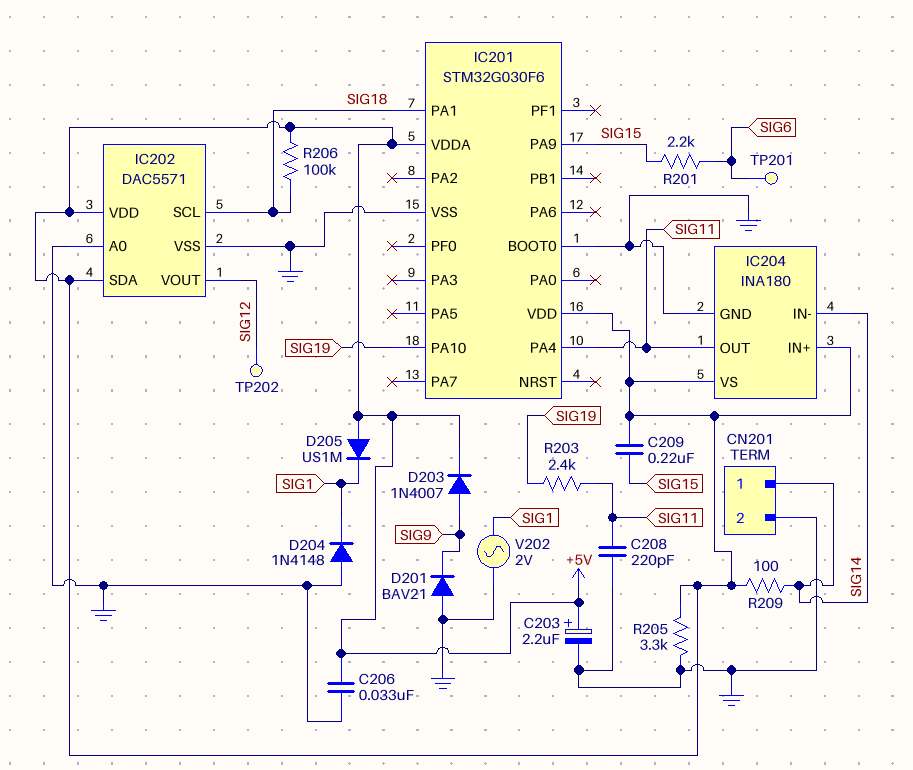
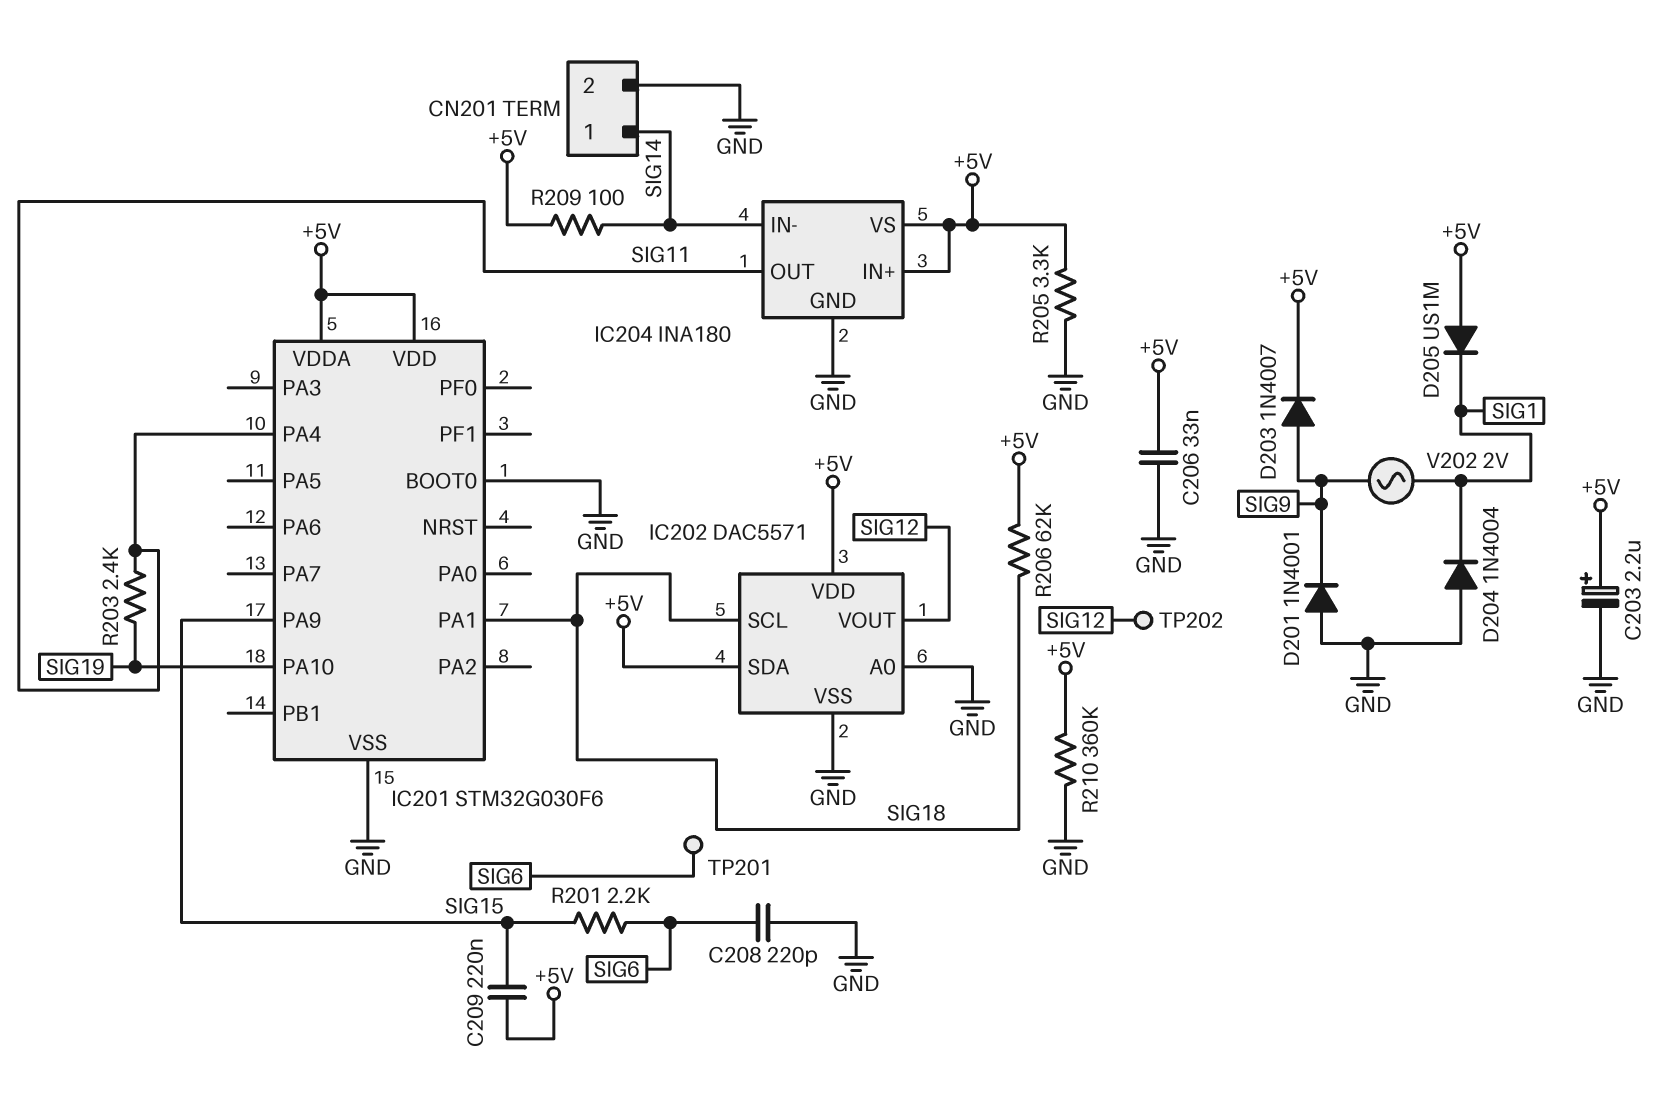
C208: 220pF (GND, SIG11) -> 220pF (GND, SIG6)
D201: diode BAV21 (A GND, K SIG9) -> diode 1N4001 (A GND, K SIG9)
D204: diode 1N4148 (A GND, K SIG1) -> diode 1N4004 (A GND, K SIG1)
R206: 100k (+5V, SIG18) -> 62k (+5V, SIG18)
R210: none -> 360k (+5V, GND)
V202: AC 2V (GND, SIG1) -> AC 2V (SIG1, SIG9)

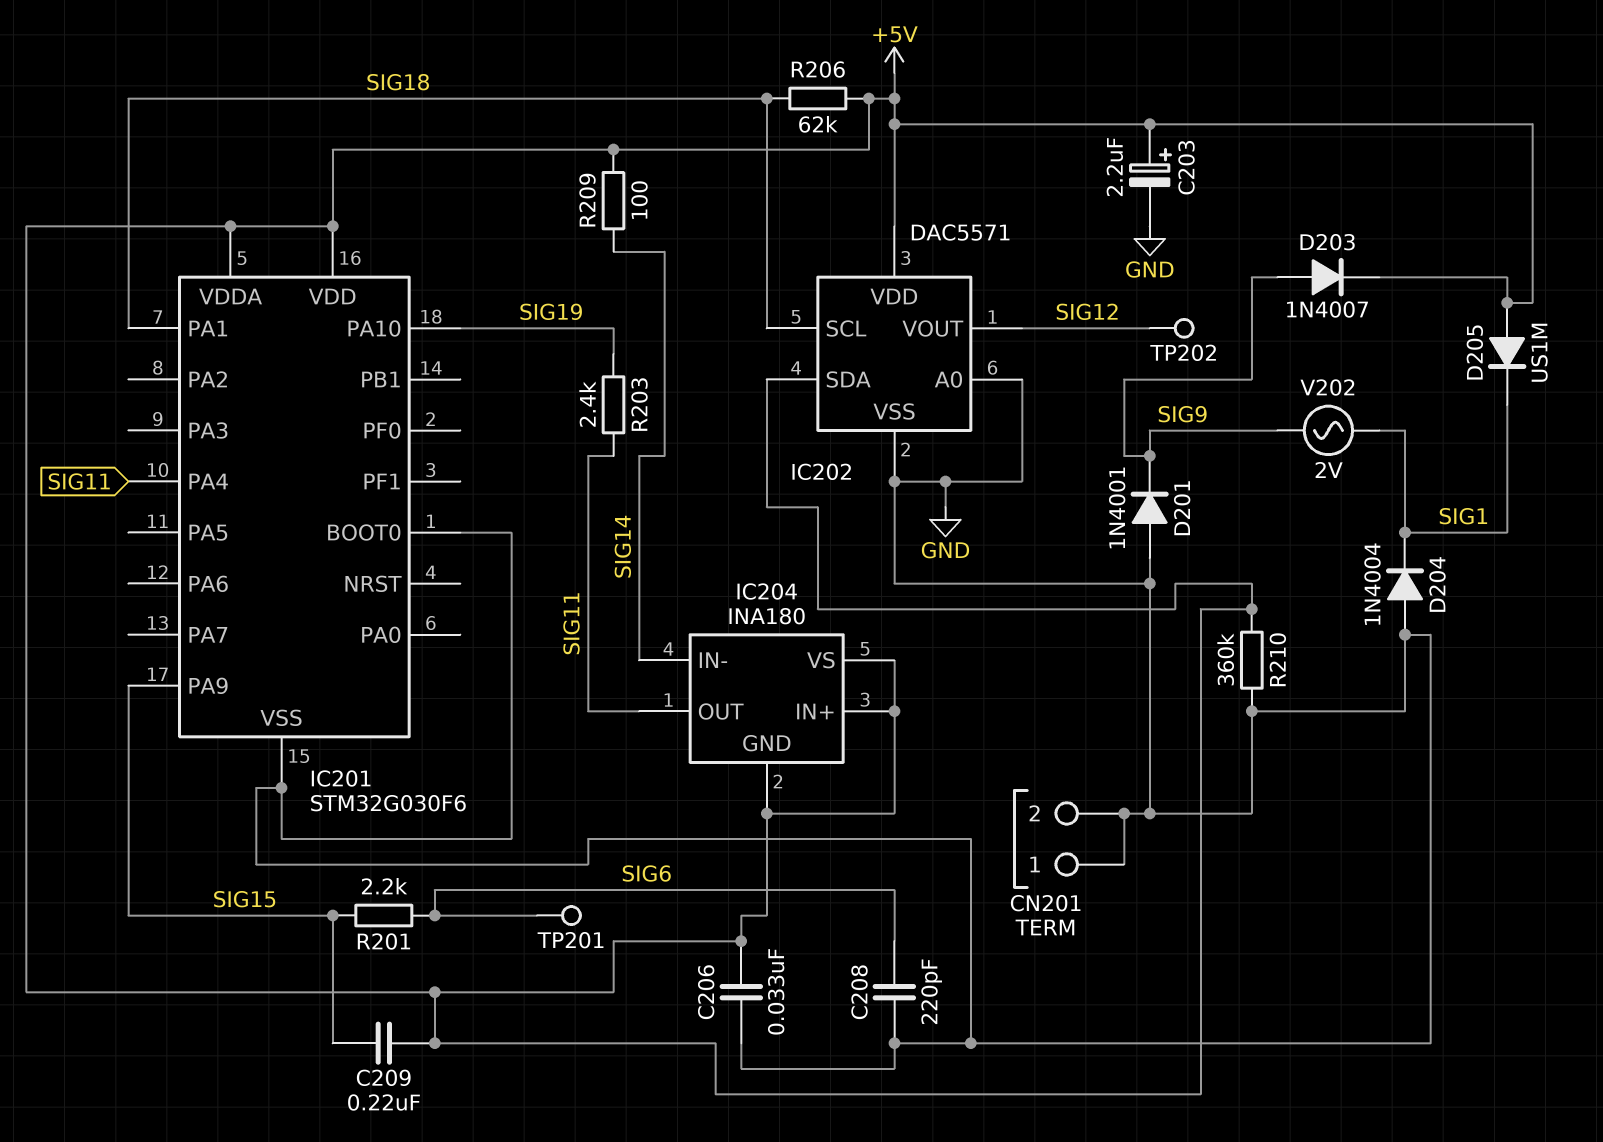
CN201 pin 1: SIG14 -> GND
IC204 pin GND: GND -> +5V
R205: 3.3k (+5V, GND) -> none

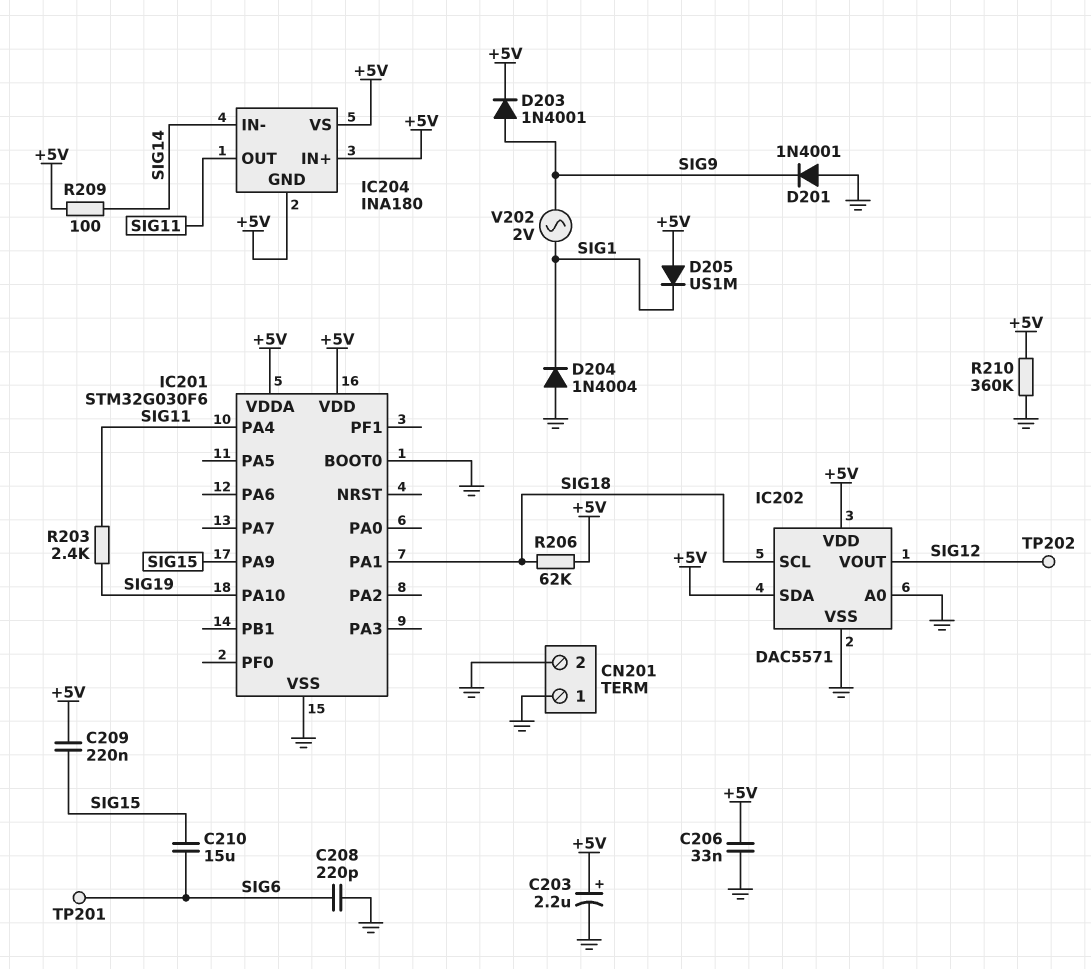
C210: none -> 15uF (SIG6, SIG15)
D203: diode 1N4007 (A SIG9, K +5V) -> diode 1N4001 (A SIG9, K +5V)
R201: 2.2k (SIG6, SIG15) -> none

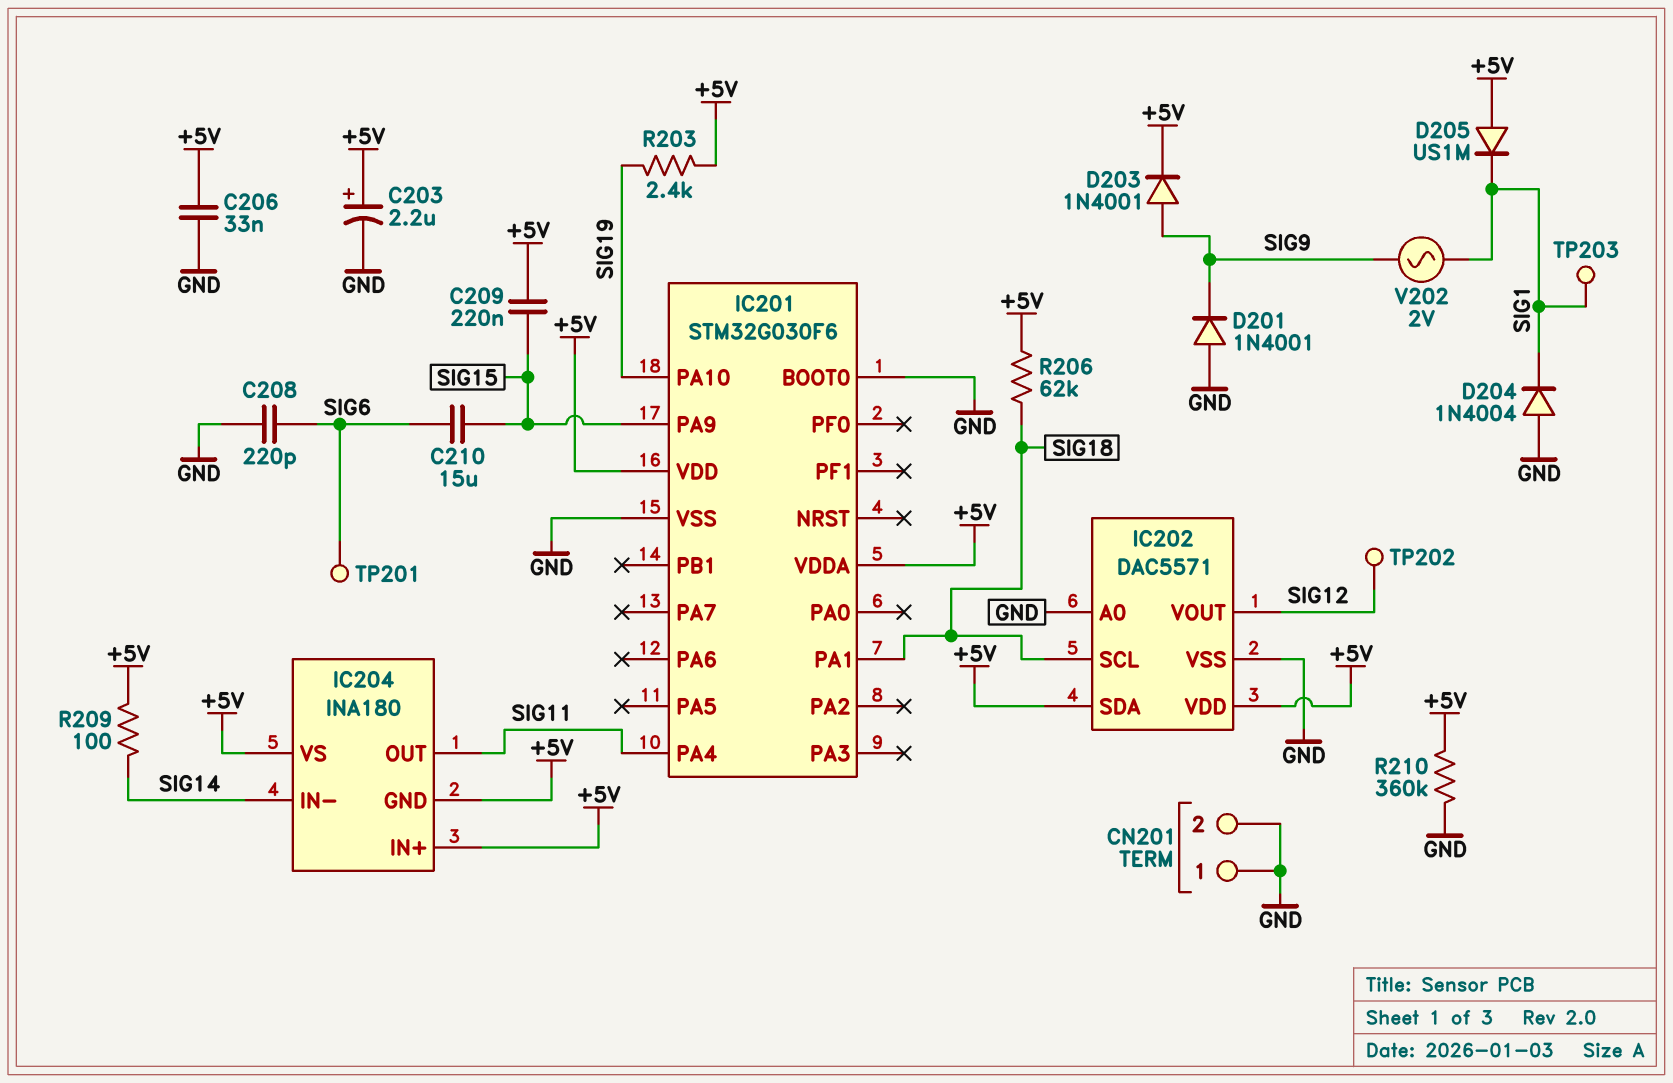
R203: 2.4k (SIG11, SIG19) -> 2.4k (+5V, SIG19)
TP203: none -> test point (SIG1)

